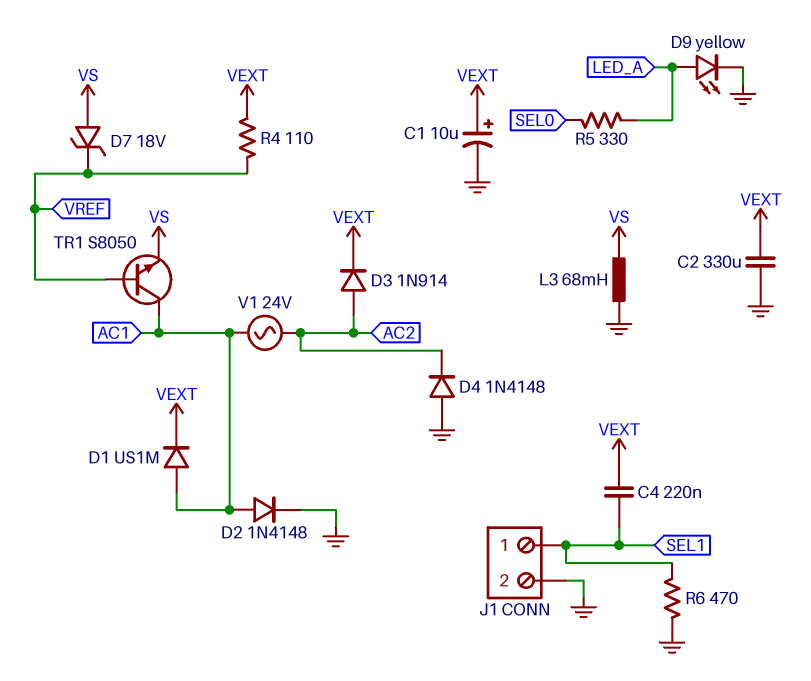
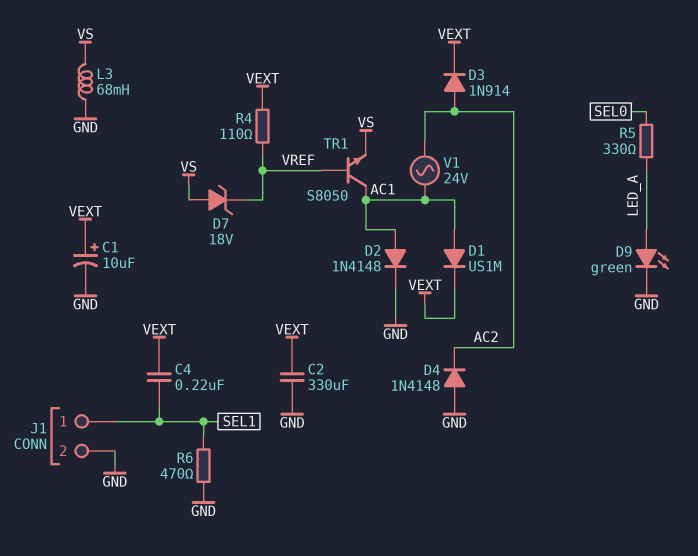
D9: LED yellow (A LED_A, K GND) -> LED green (A LED_A, K GND)

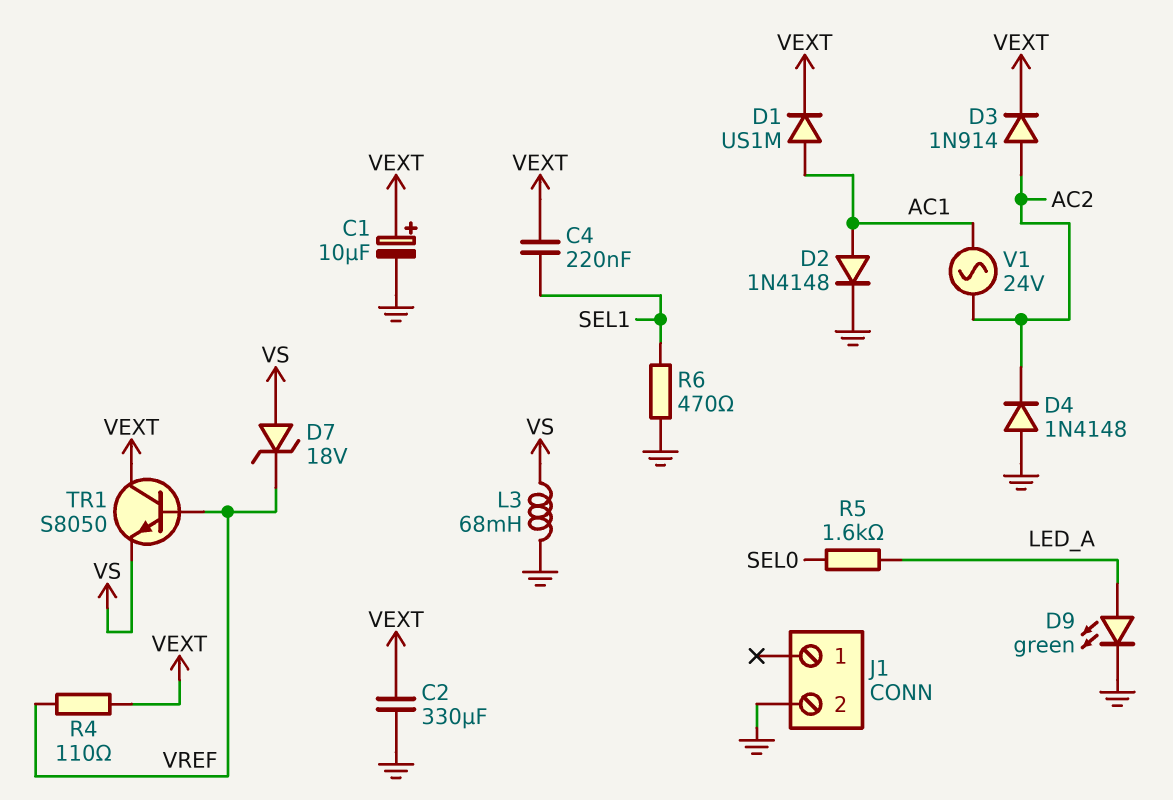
J1 pin 1: SEL1 -> none
R5: 330 (LED_A, SEL0) -> 1.6k (LED_A, SEL0)
TR1: NPN S8050 (B VREF, C AC1, E VS) -> NPN S8050 (B VREF, C VEXT, E VS)

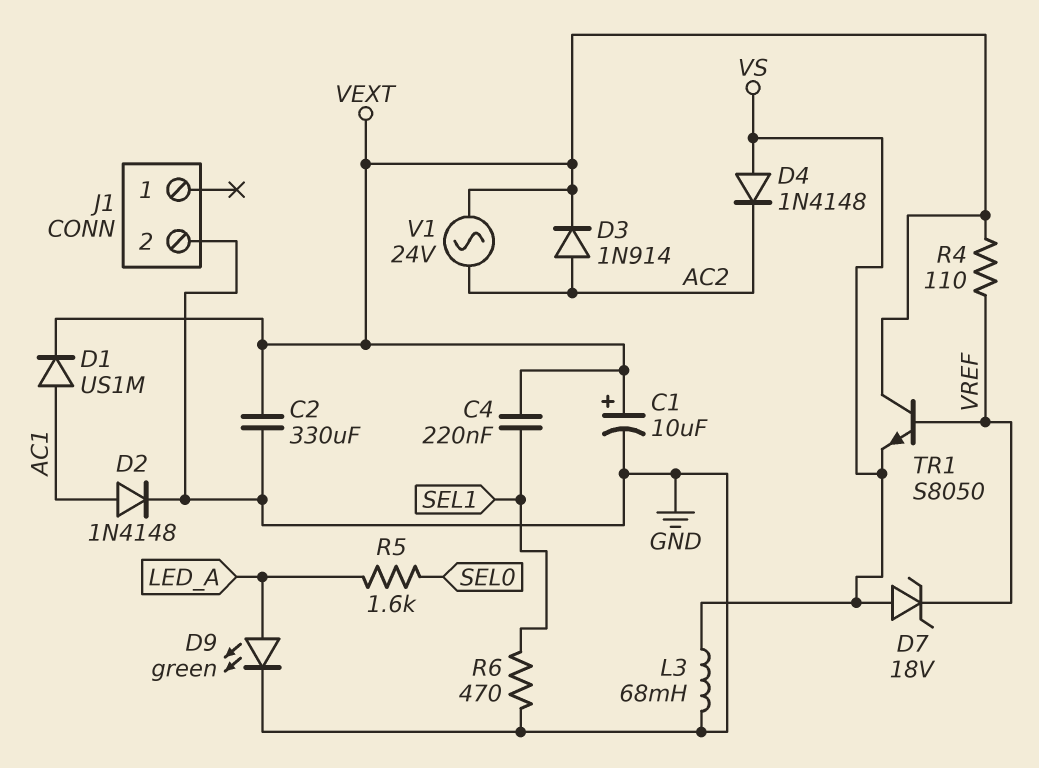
D4: diode 1N4148 (A GND, K AC2) -> diode 1N4148 (A VS, K AC2)
V1: AC 24V (AC1, AC2) -> AC 24V (AC2, VEXT)

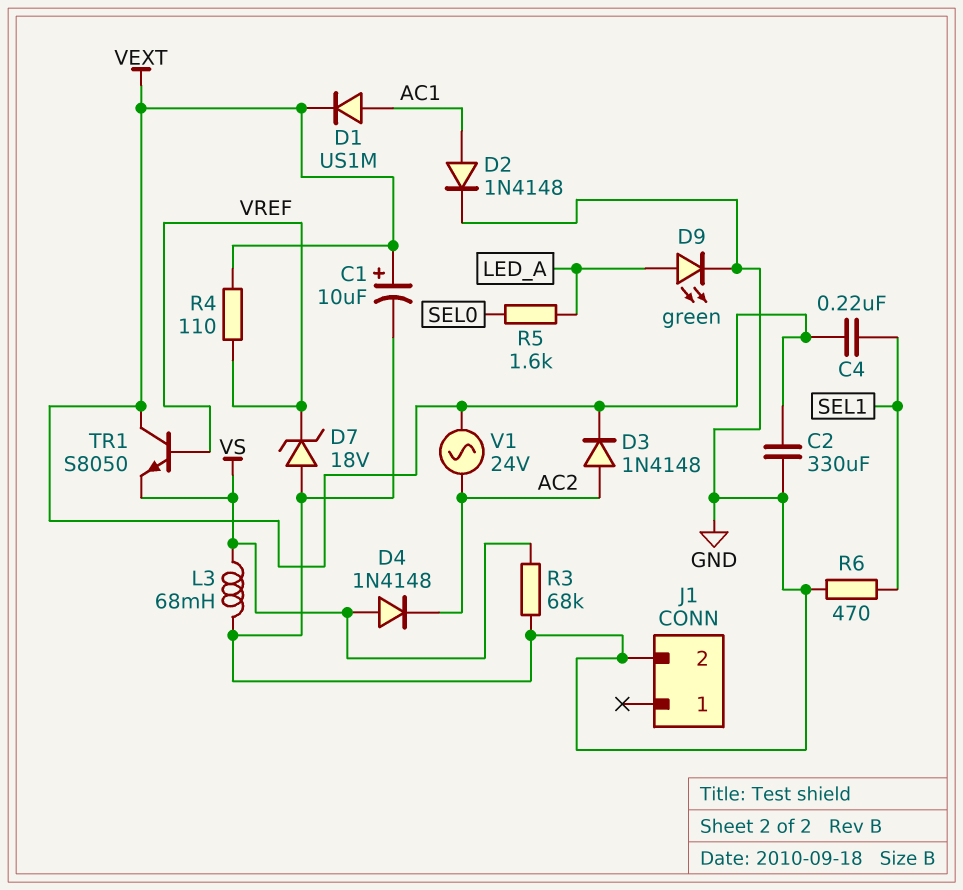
D3: diode 1N914 (A AC2, K VEXT) -> diode 1N4148 (A AC2, K VEXT)
D7: zener 18V (A VS, K VREF) -> zener 18V (A GND, K VREF)
R3: none -> 68k (GND, VS)

